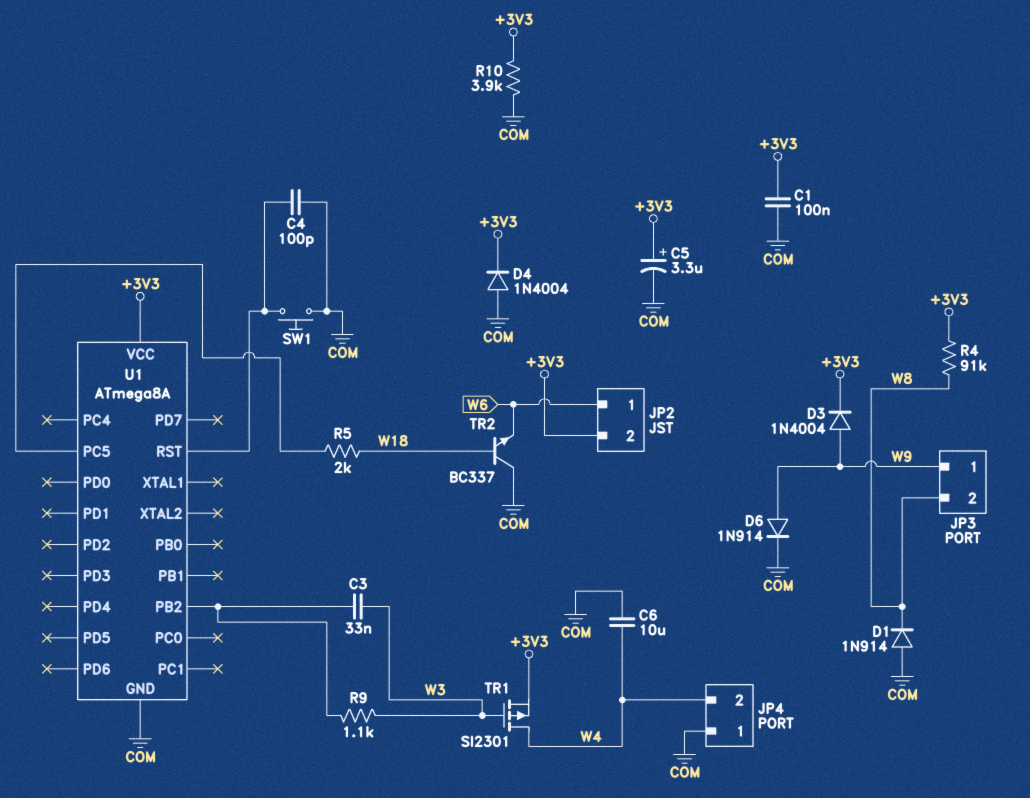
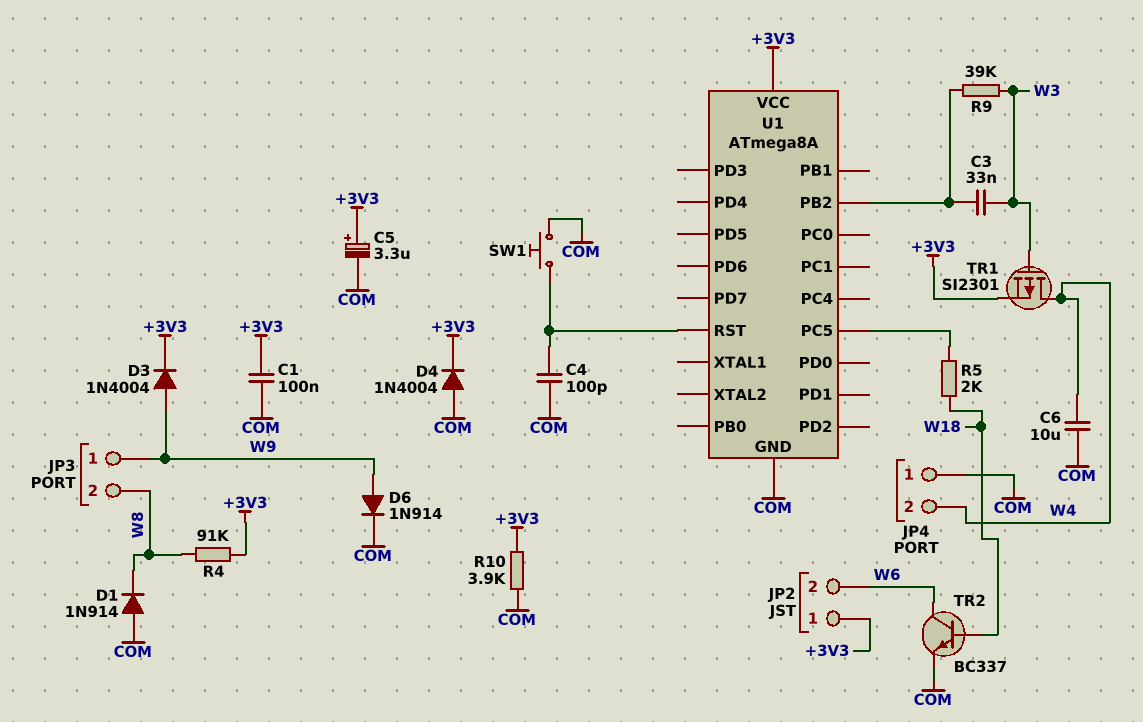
JP2 pin 1: W6 -> +3V3
JP2 pin 2: +3V3 -> W6
R9: 1.1k (U1/PB2, W3) -> 39k (U1/PB2, W3)
TR2: NPN BC337 (B W18, C COM, E W6) -> NPN BC337 (B W18, C W6, E COM)

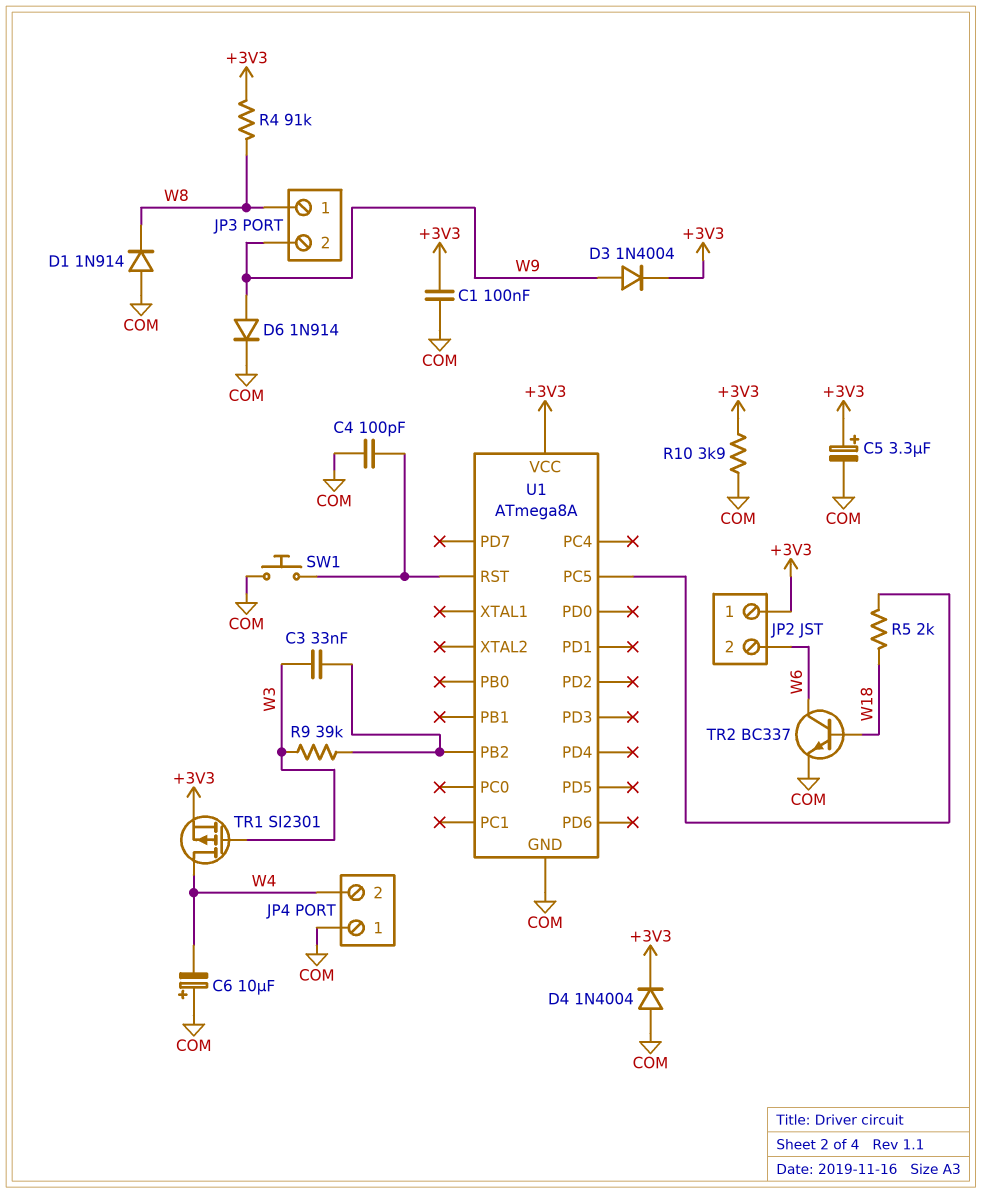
C6: 10uF (COM, W4) -> 10uF (plus COM, minus W4)
JP3 pin 1: W9 -> W8
JP3 pin 2: W8 -> W9

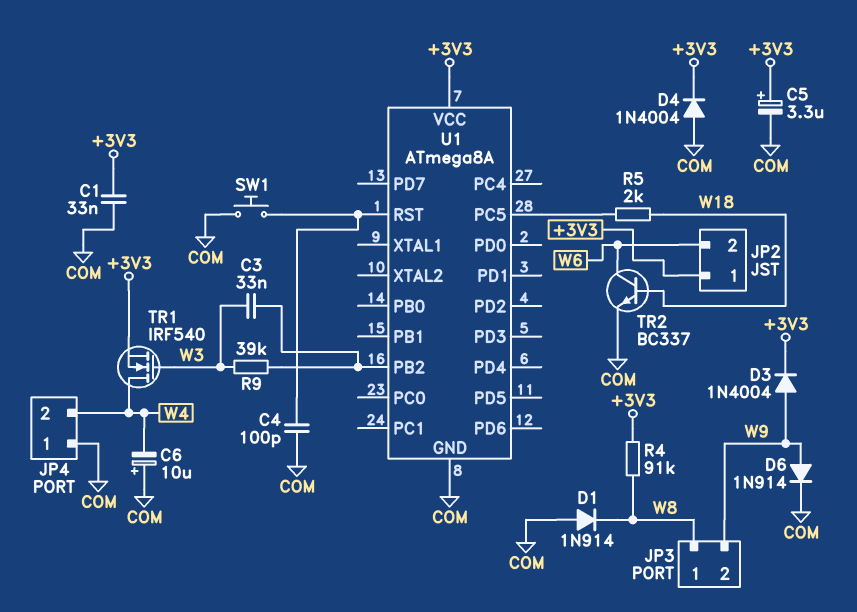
C1: 100nF (+3V3, COM) -> 33nF (+3V3, COM)
R10: 3.9k (+3V3, COM) -> none
TR1: PMOS SI2301 (G W3, D W4, S +3V3) -> NMOS IRF540 (G W3, D W4, S +3V3)

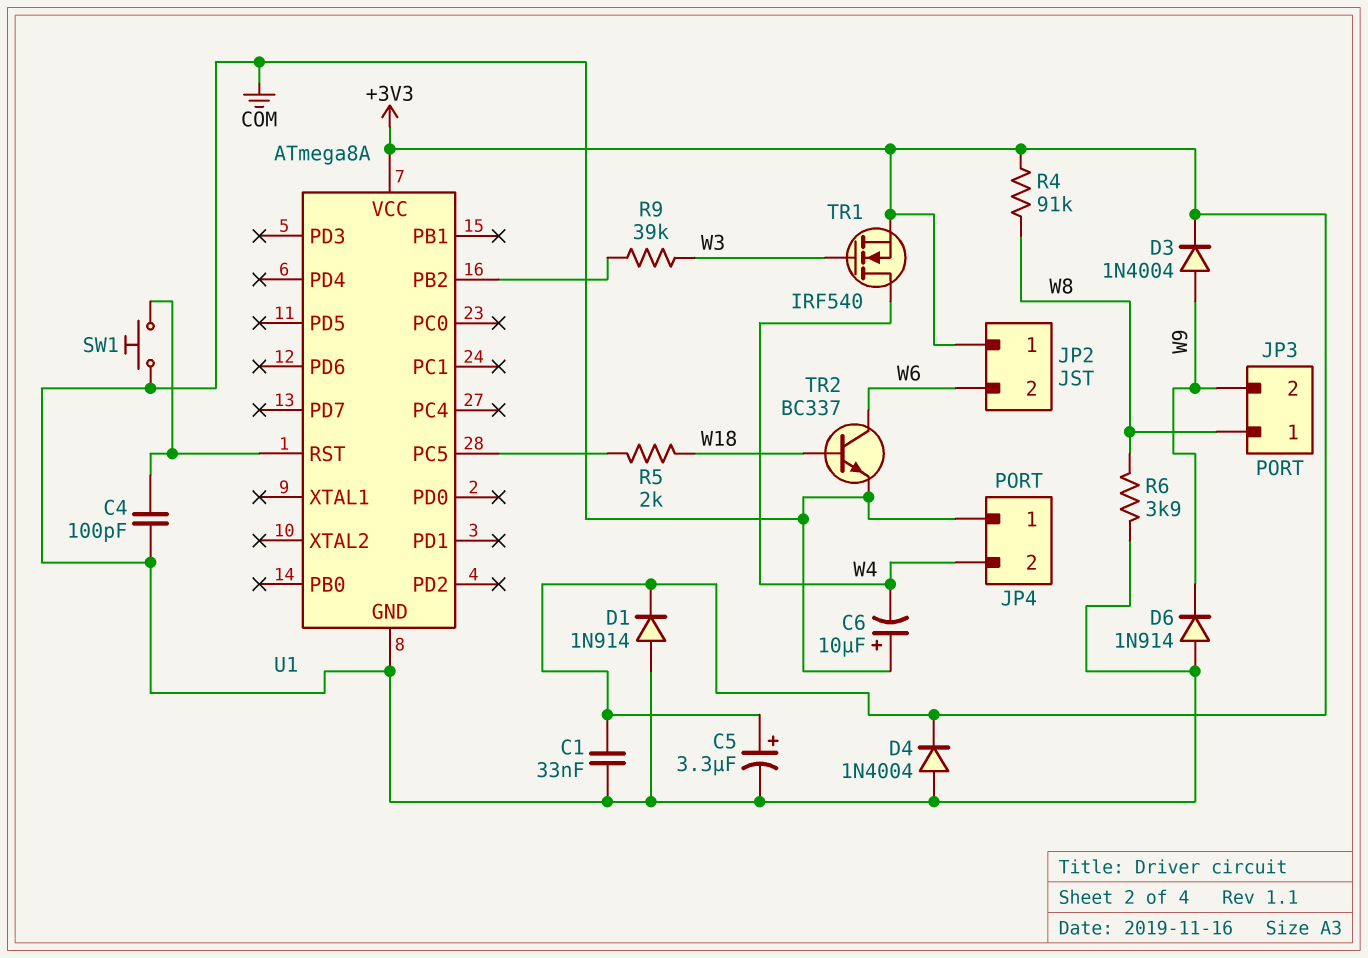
C3: 33nF (U1/PB2, W3) -> none
D1: diode 1N914 (A COM, K W8) -> diode 1N914 (A COM, K +3V3)
D6: diode 1N914 (A W9, K COM) -> diode 1N914 (A COM, K W9)
R6: none -> 3.9k (COM, W8)

